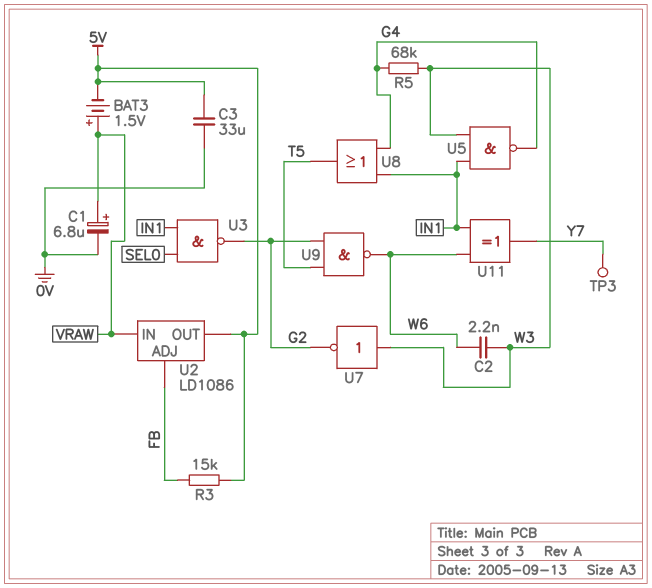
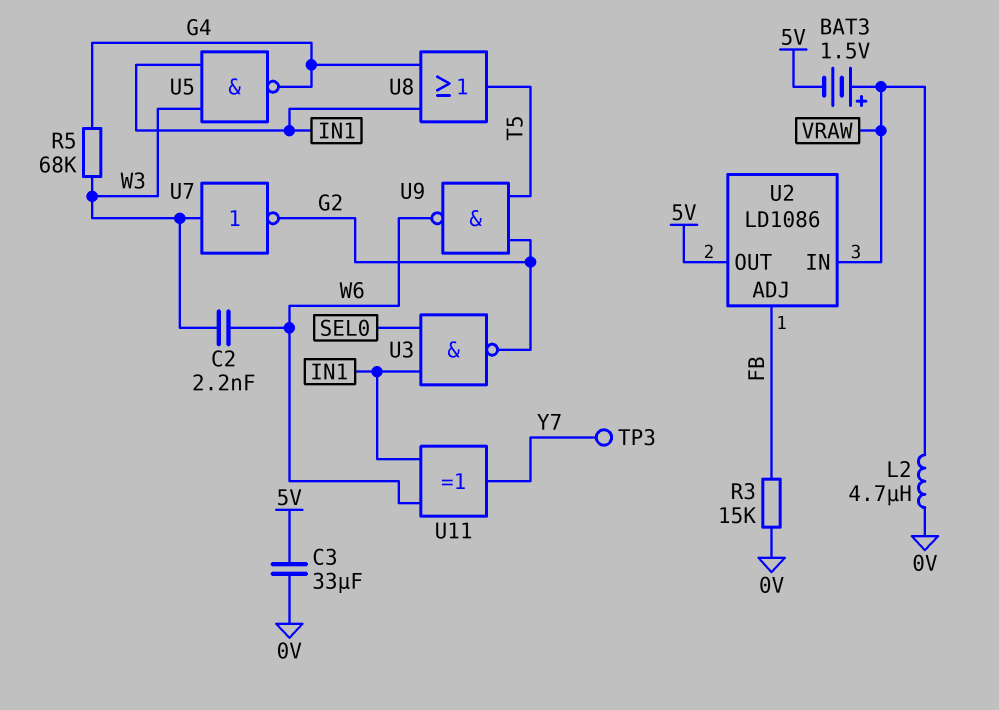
C1: 6.8uF (plus VRAW, minus 0V) -> none
L2: none -> 4.7uH (0V, VRAW)
R3: 15k (5V, FB) -> 15k (0V, FB)

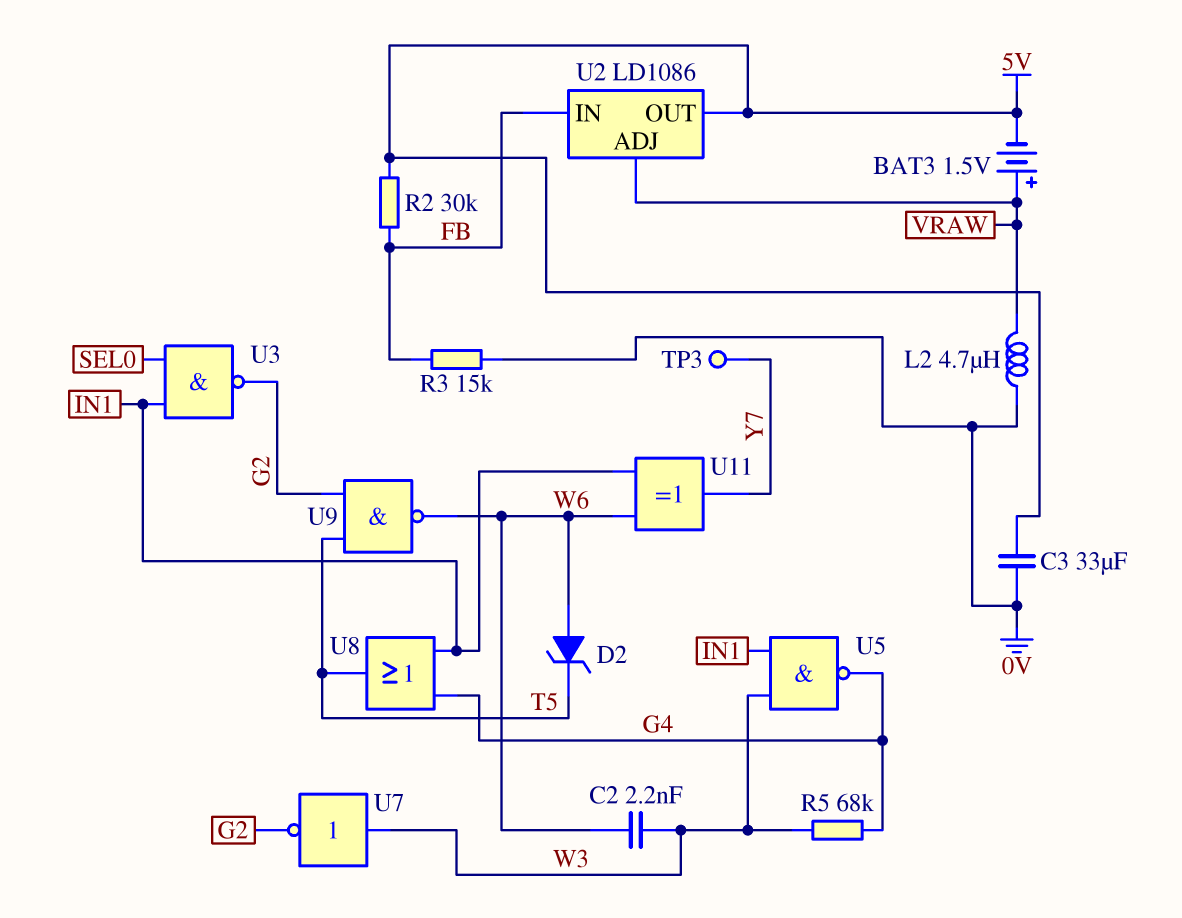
D2: none -> zener (A W6, K T5)
R2: none -> 30k (5V, FB)
U2 pin ADJ: FB -> VRAW
U2 pin IN: VRAW -> FB

